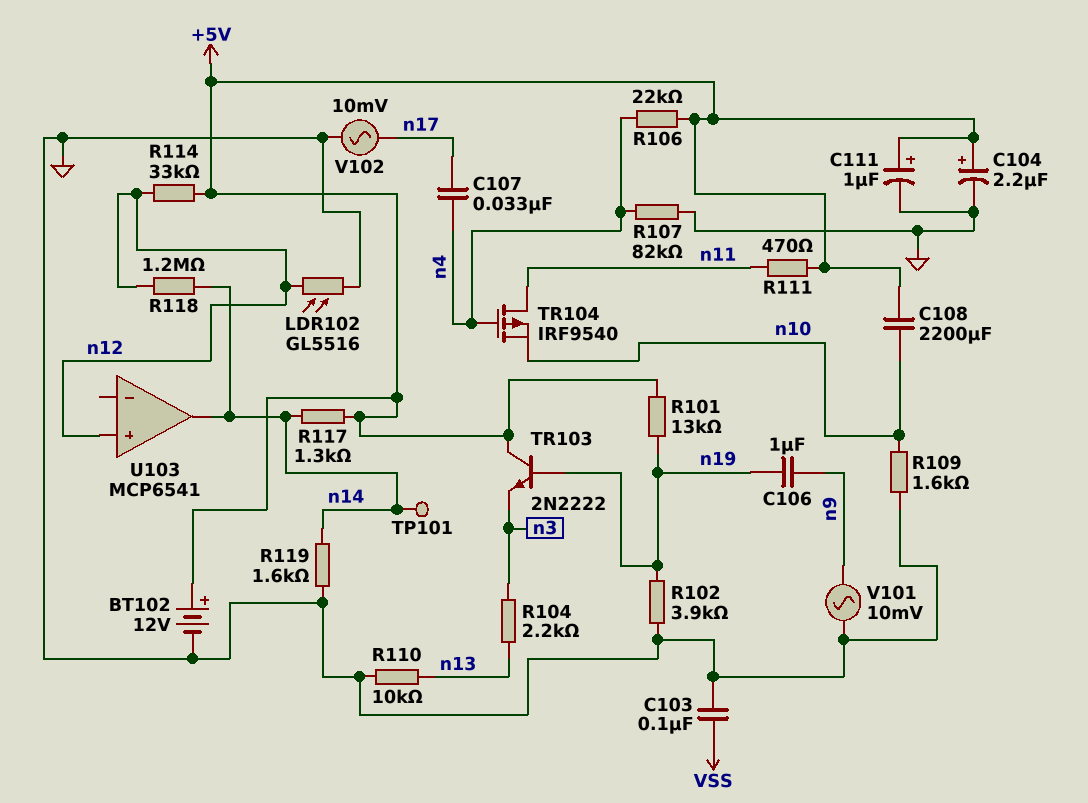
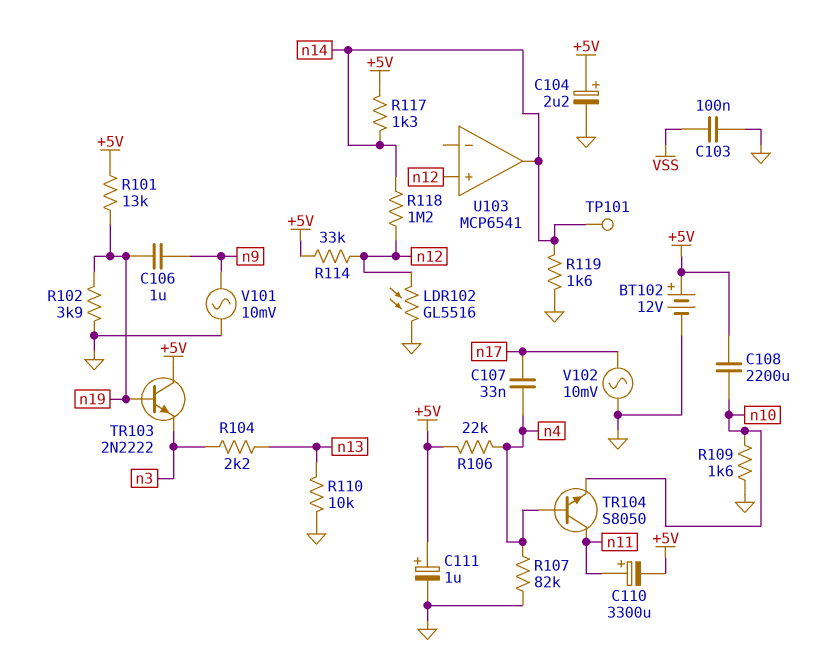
C110: none -> 3300uF (plus n11, minus +5V)
R111: 470 (+5V, n11) -> none
TR104: PMOS IRF9540 (G n4, D n11, S n10) -> NPN S8050 (B n4, C n11, E n10)

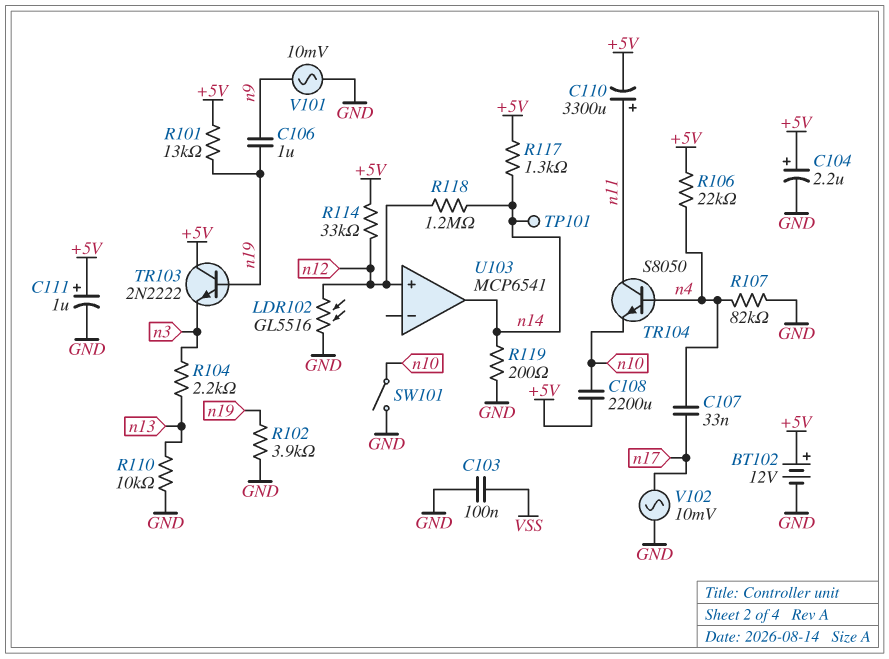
R109: 1.6k (GND, n10) -> none
R119: 1.6k (GND, n14) -> 200 (GND, n14)
SW101: none -> switch (GND, n10)

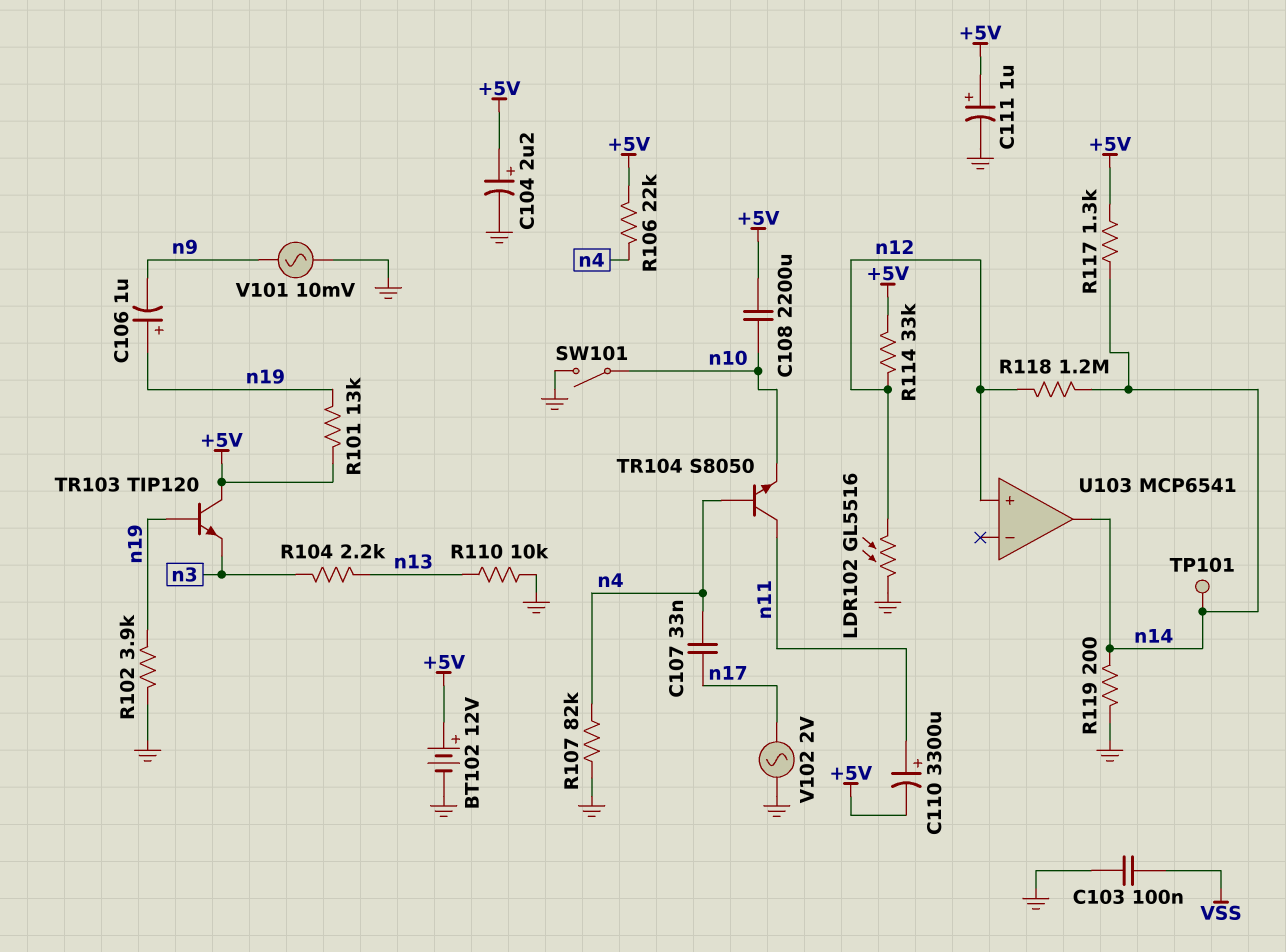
C106: 1uF (n9, n19) -> 1uF (plus n19, minus n9)
TR103: NPN 2N2222 (B n19, C +5V, E n3) -> NPN TIP120 (B n19, C +5V, E n3)
V102: AC 10mV (GND, n17) -> AC 2V (GND, n17)

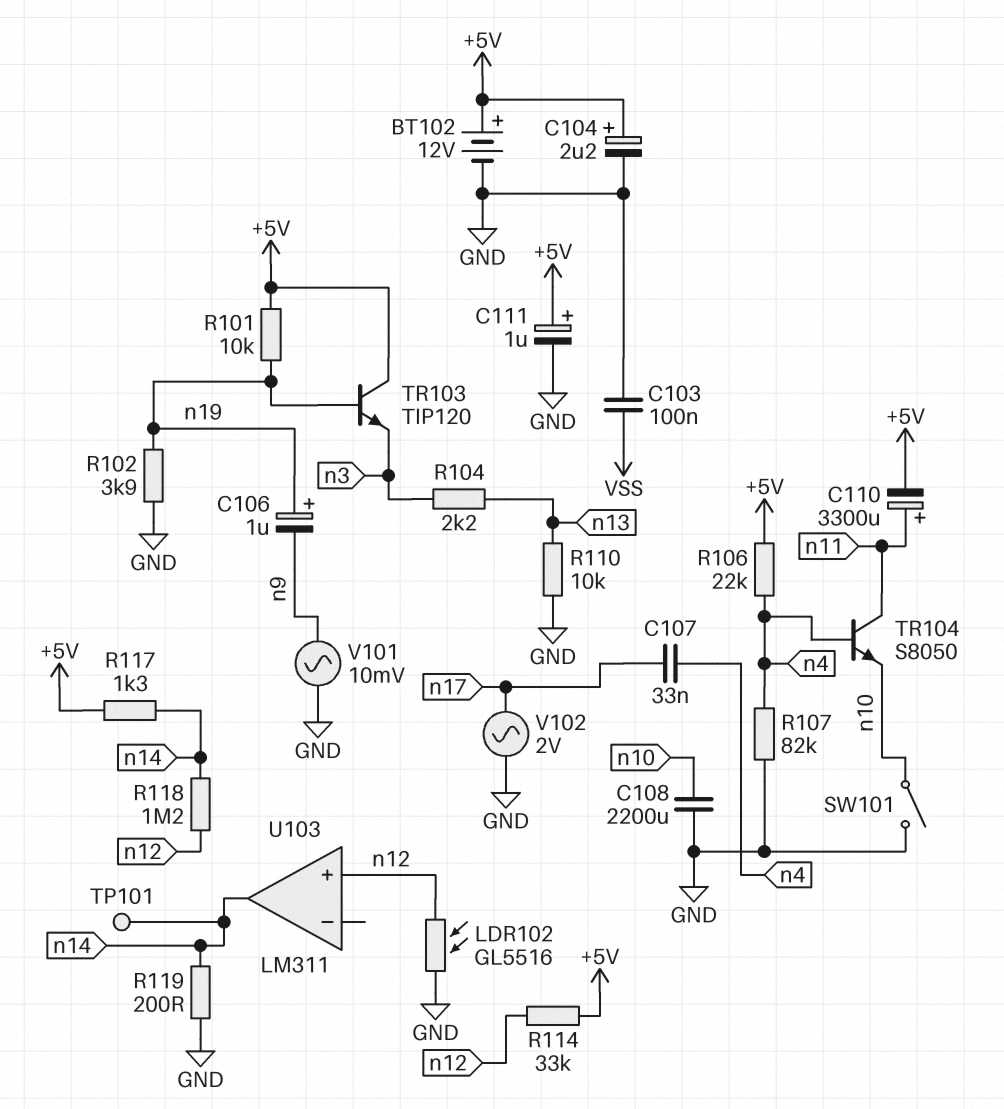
C108: 2200uF (+5V, n10) -> 2200uF (GND, n10)
R101: 13k (+5V, n19) -> 10k (+5V, n19)
U103: MCP6541 -> LM311

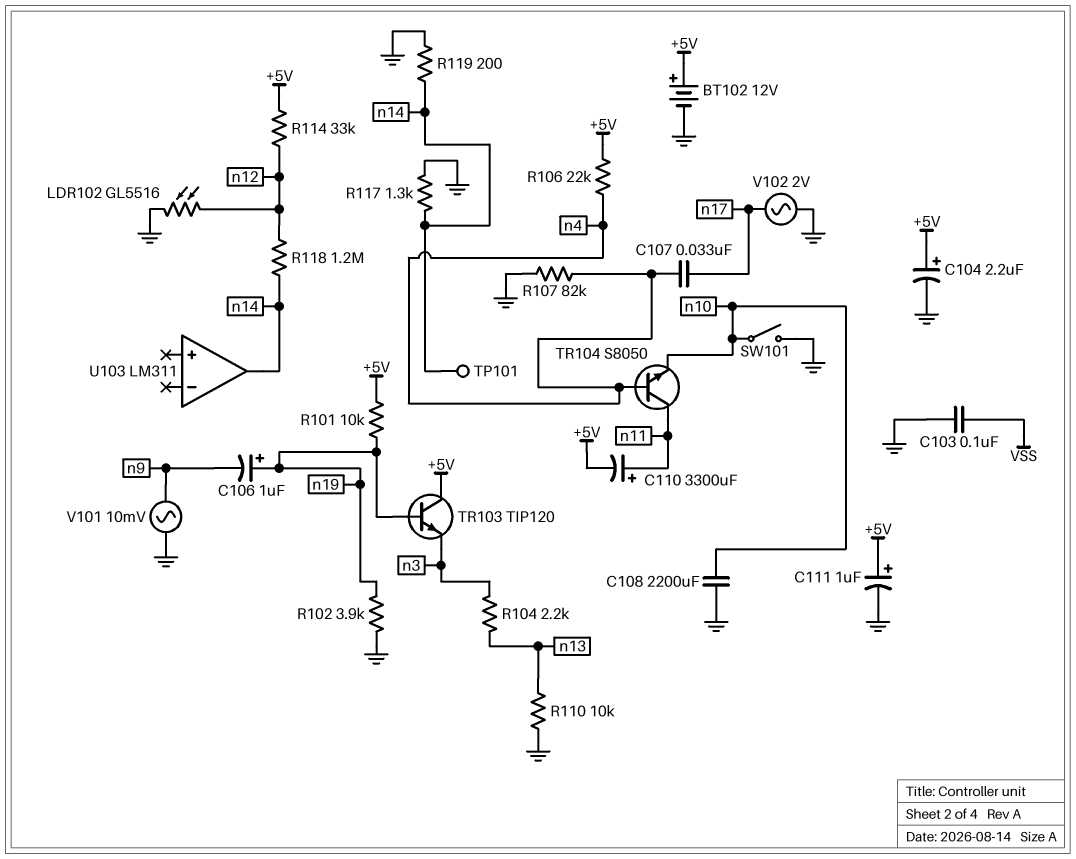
R117: 1.3k (+5V, n14) -> 1.3k (GND, n14)
U103 pin in+: n12 -> none

